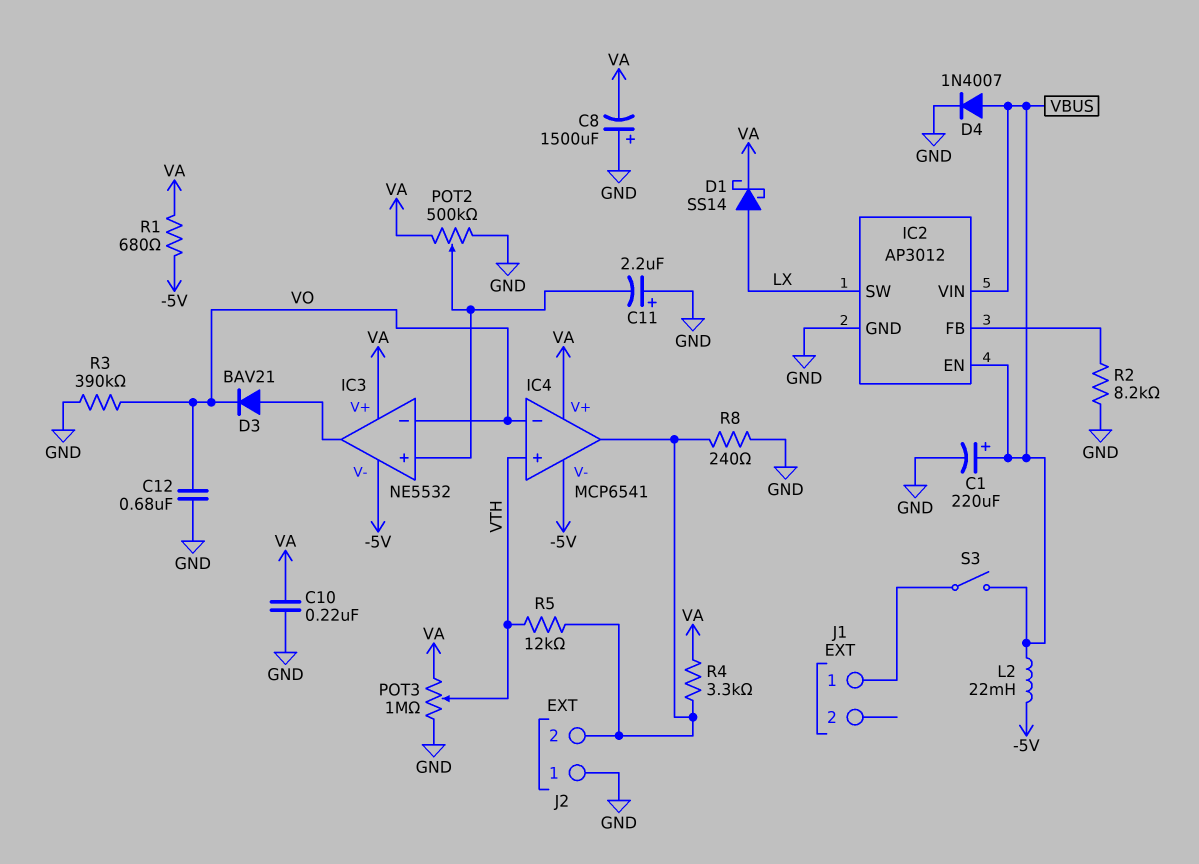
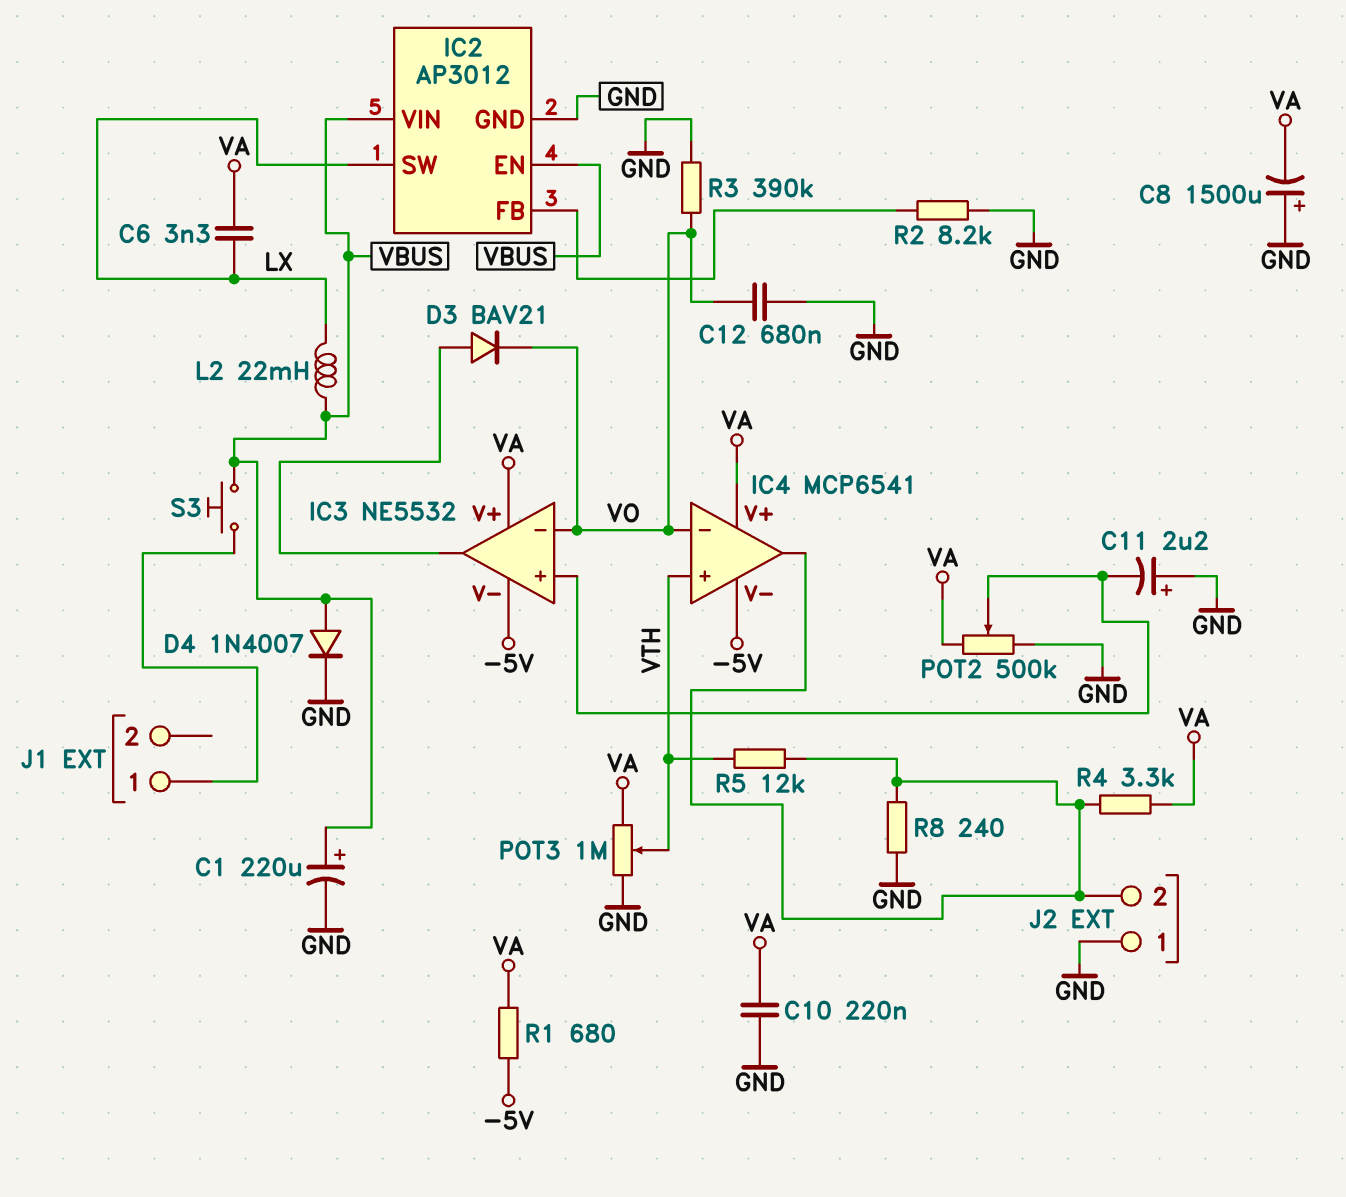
C6: none -> 3.3nF (LX, VA)
D1: schottky SS14 (A LX, K VA) -> none
L2: 22mH (-5V, VBUS) -> 22mH (LX, VBUS)
S3: switch (J1/1, VBUS) -> button (J1/1, VBUS)

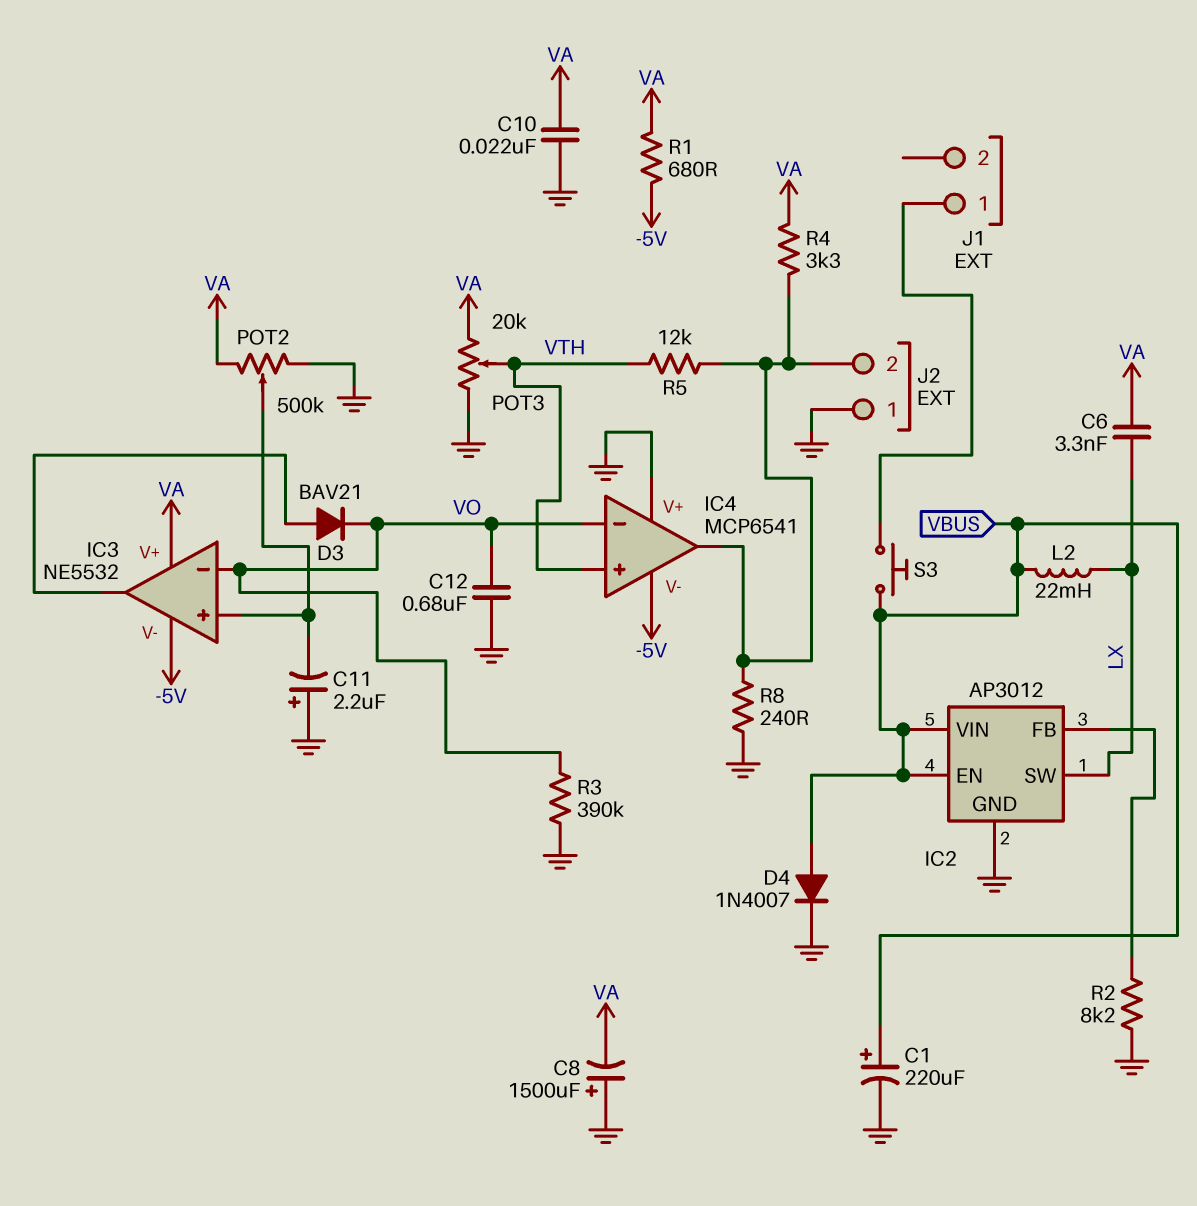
C10: 220nF (GND, VA) -> 22nF (GND, VA)
IC4 pin V+: VA -> GND
POT3: 1M (GND, VA, wiper VTH) -> 20k (GND, VA, wiper VTH)

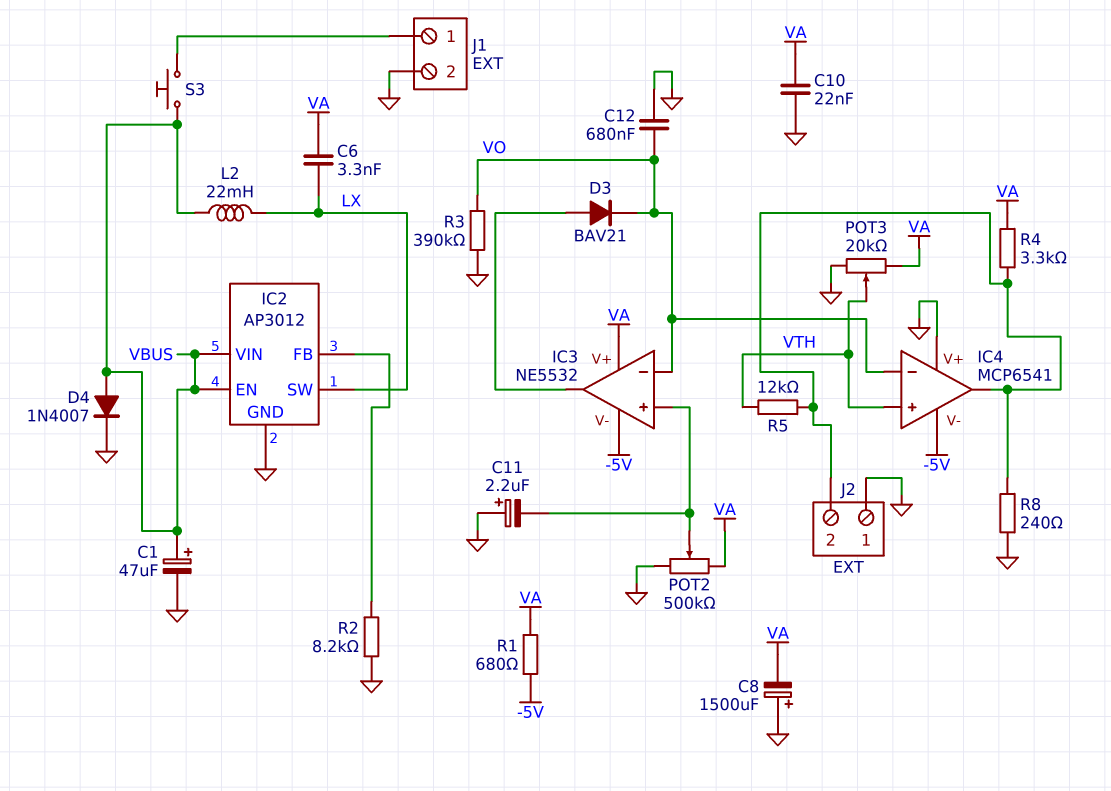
C1: 220uF (plus VBUS, minus GND) -> 47uF (plus VBUS, minus GND)
J1 pin 2: none -> GND

